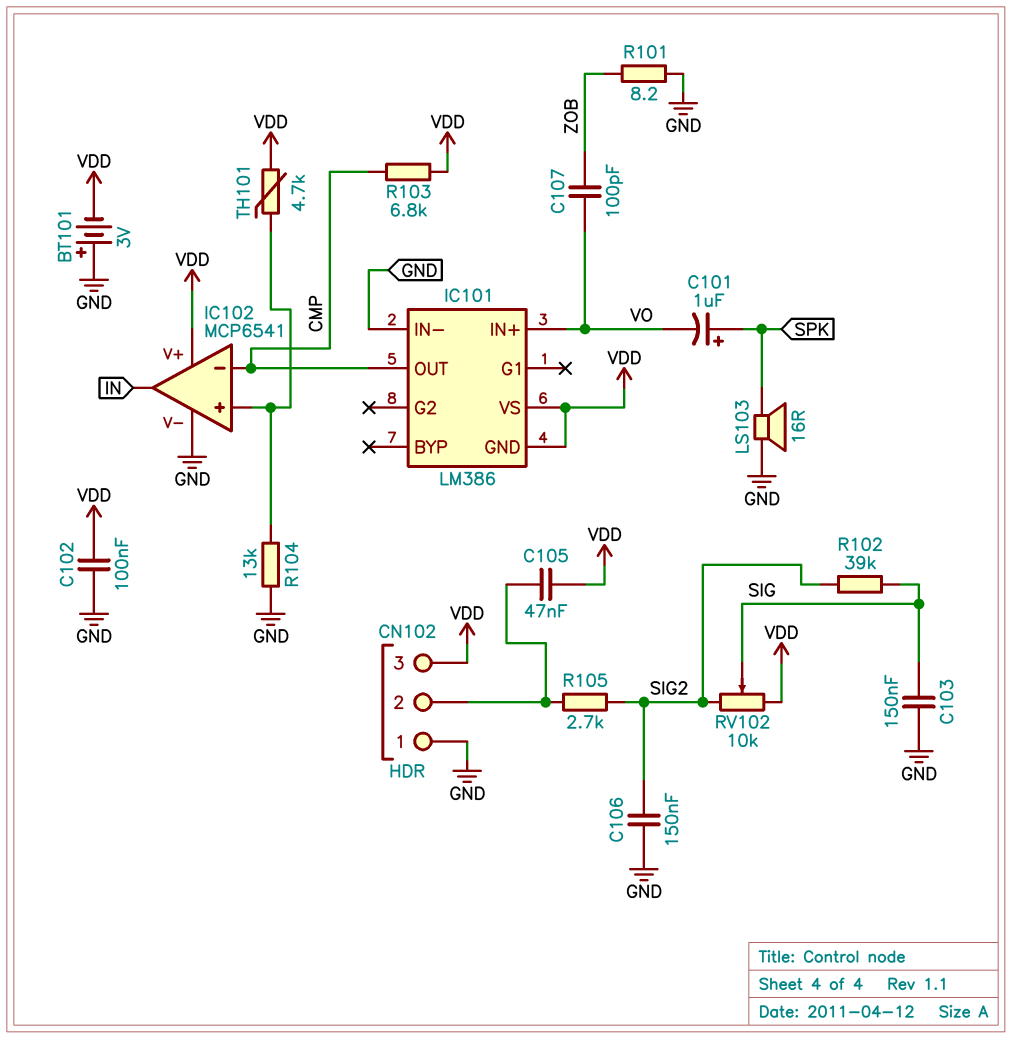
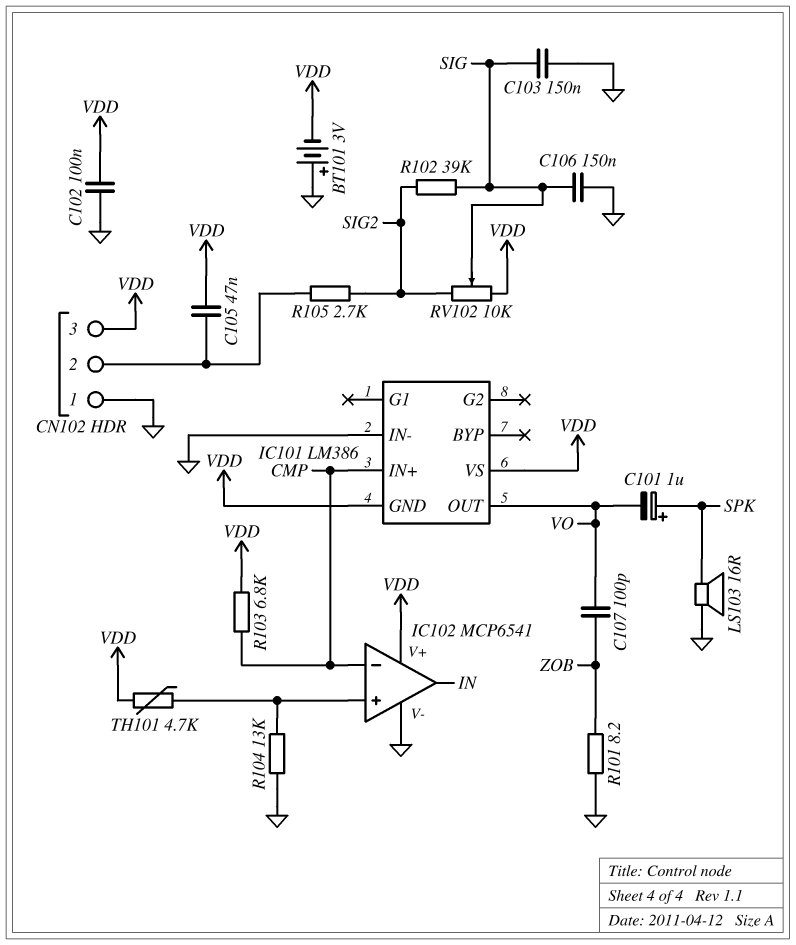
C106: 150nF (GND, SIG2) -> 150nF (GND, SIG)
IC101 pin IN+: VO -> CMP
IC101 pin OUT: CMP -> VO

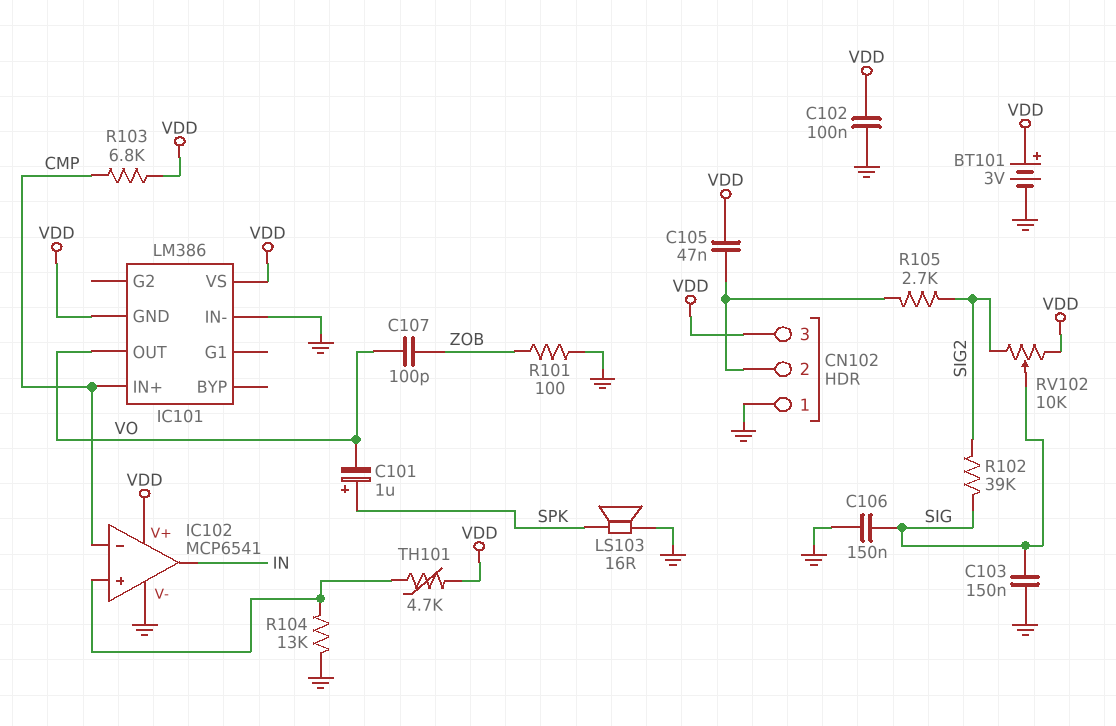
BT101: 3V (plus GND, minus VDD) -> 3V (plus VDD, minus GND)
R101: 8.2 (GND, ZOB) -> 100 (GND, ZOB)

